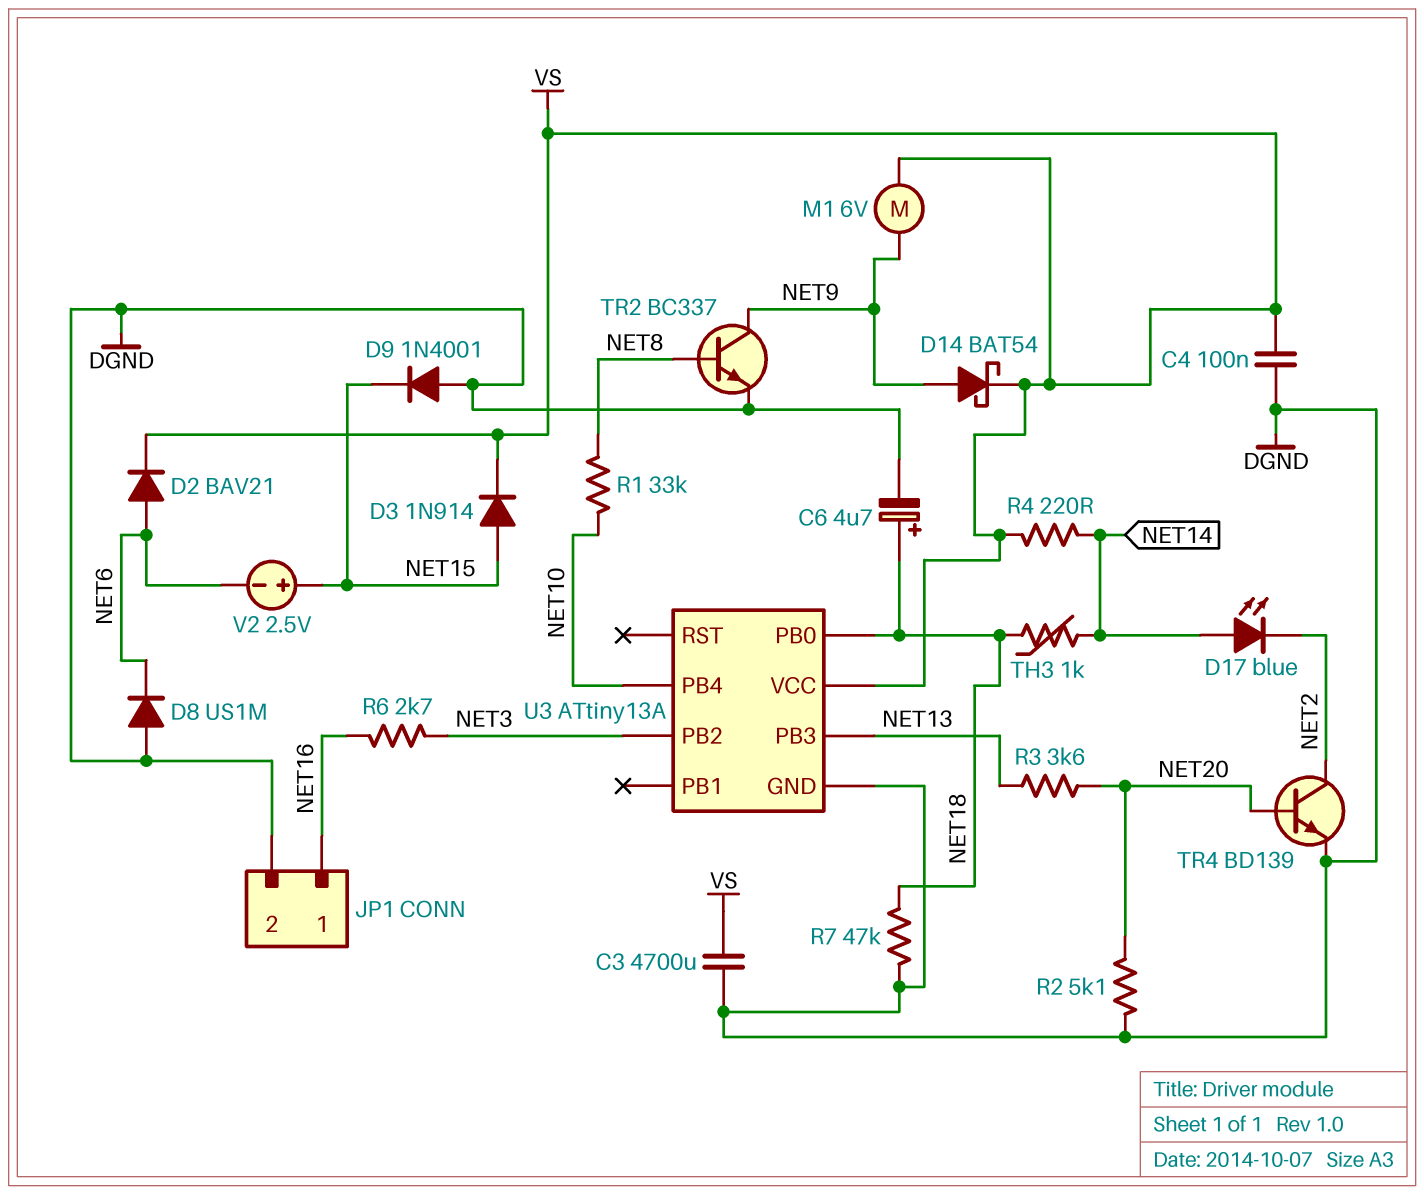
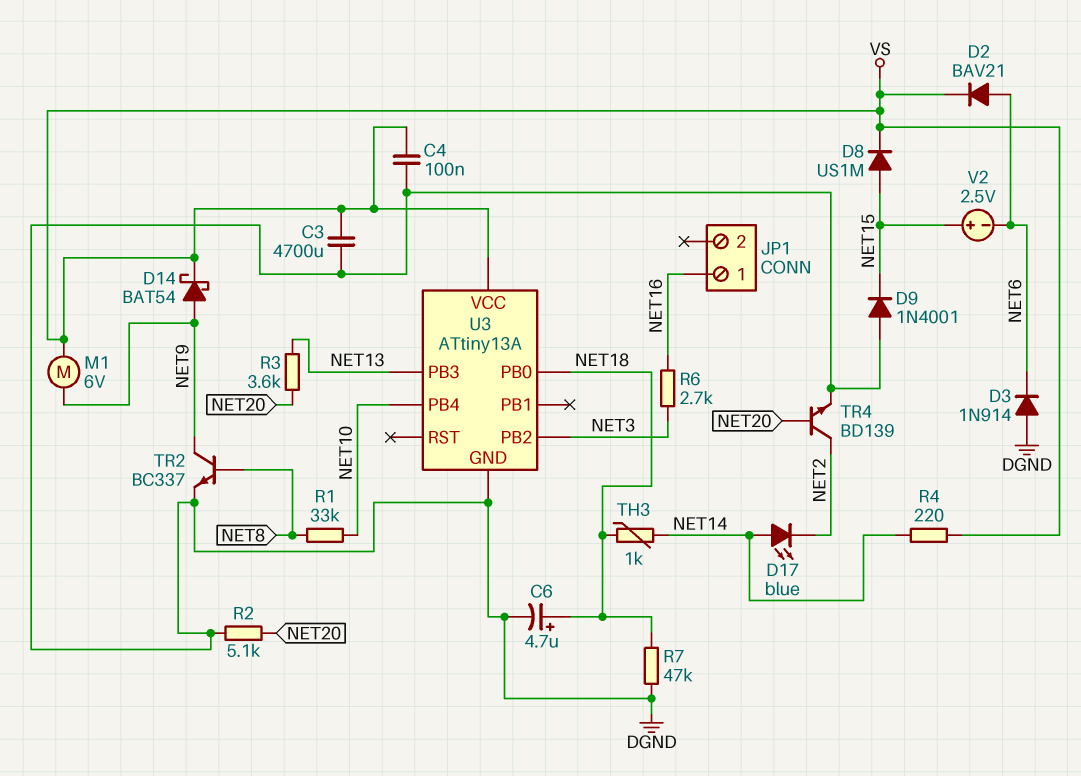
D3: diode 1N914 (A NET15, K VS) -> diode 1N914 (A DGND, K NET6)
D8: diode US1M (A DGND, K NET6) -> diode US1M (A NET15, K VS)
JP1 pin 2: DGND -> none

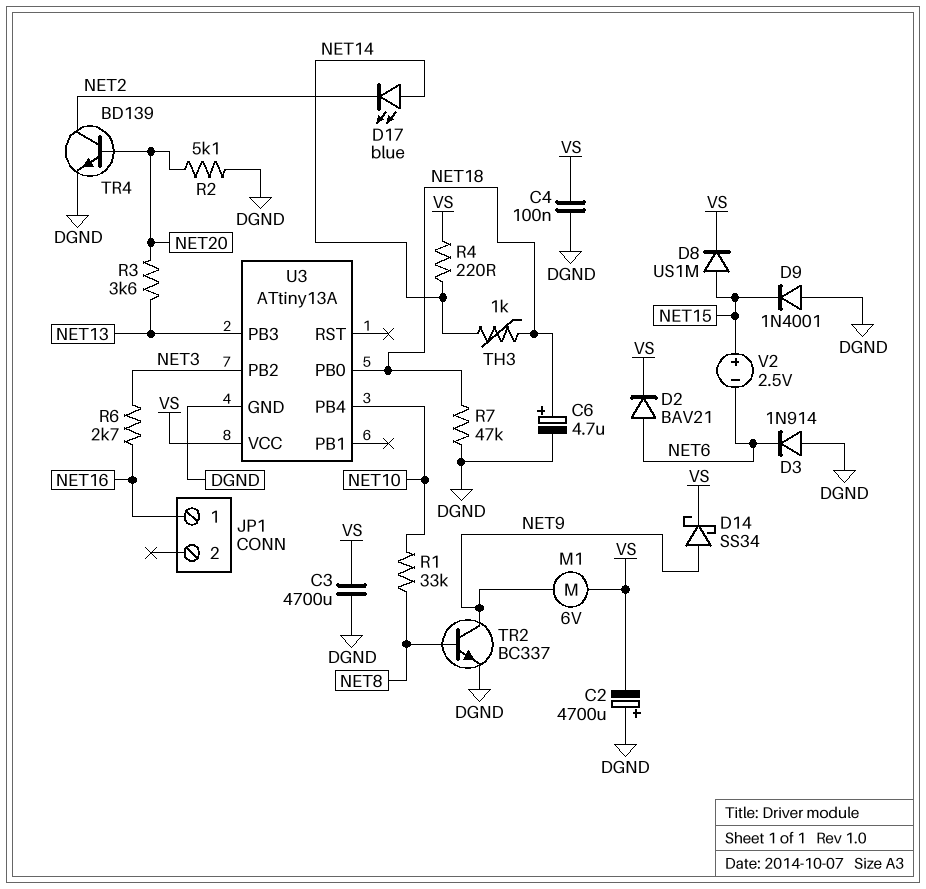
C2: none -> 4700uF (plus DGND, minus VS)
D14: schottky BAT54 (A NET9, K VS) -> schottky SS34 (A NET9, K VS)

